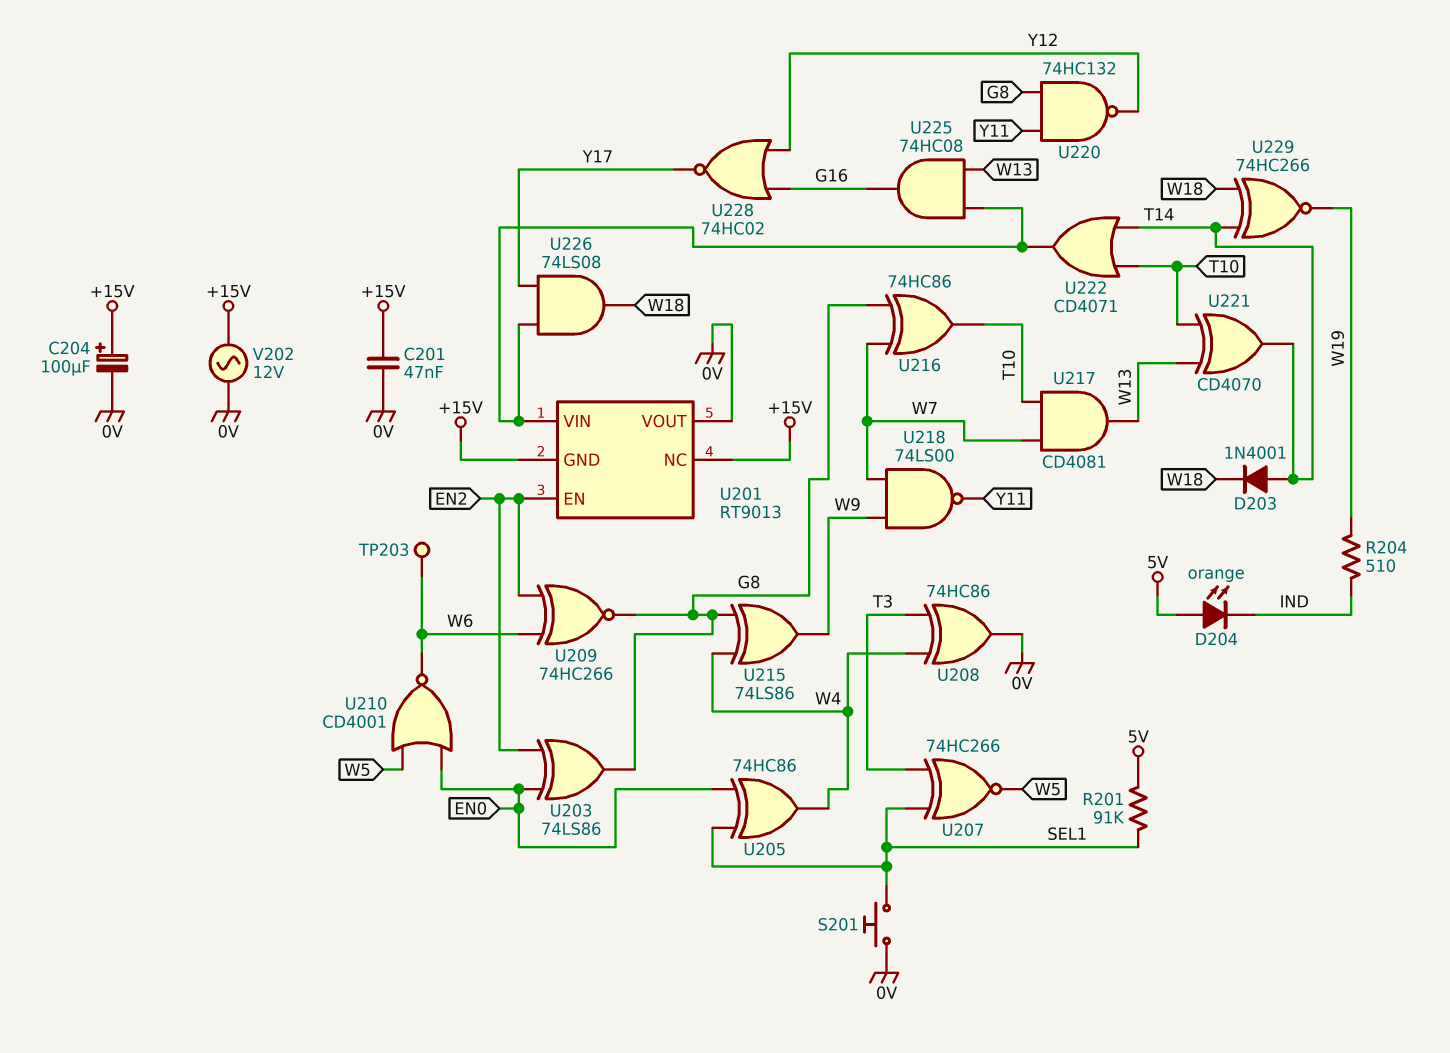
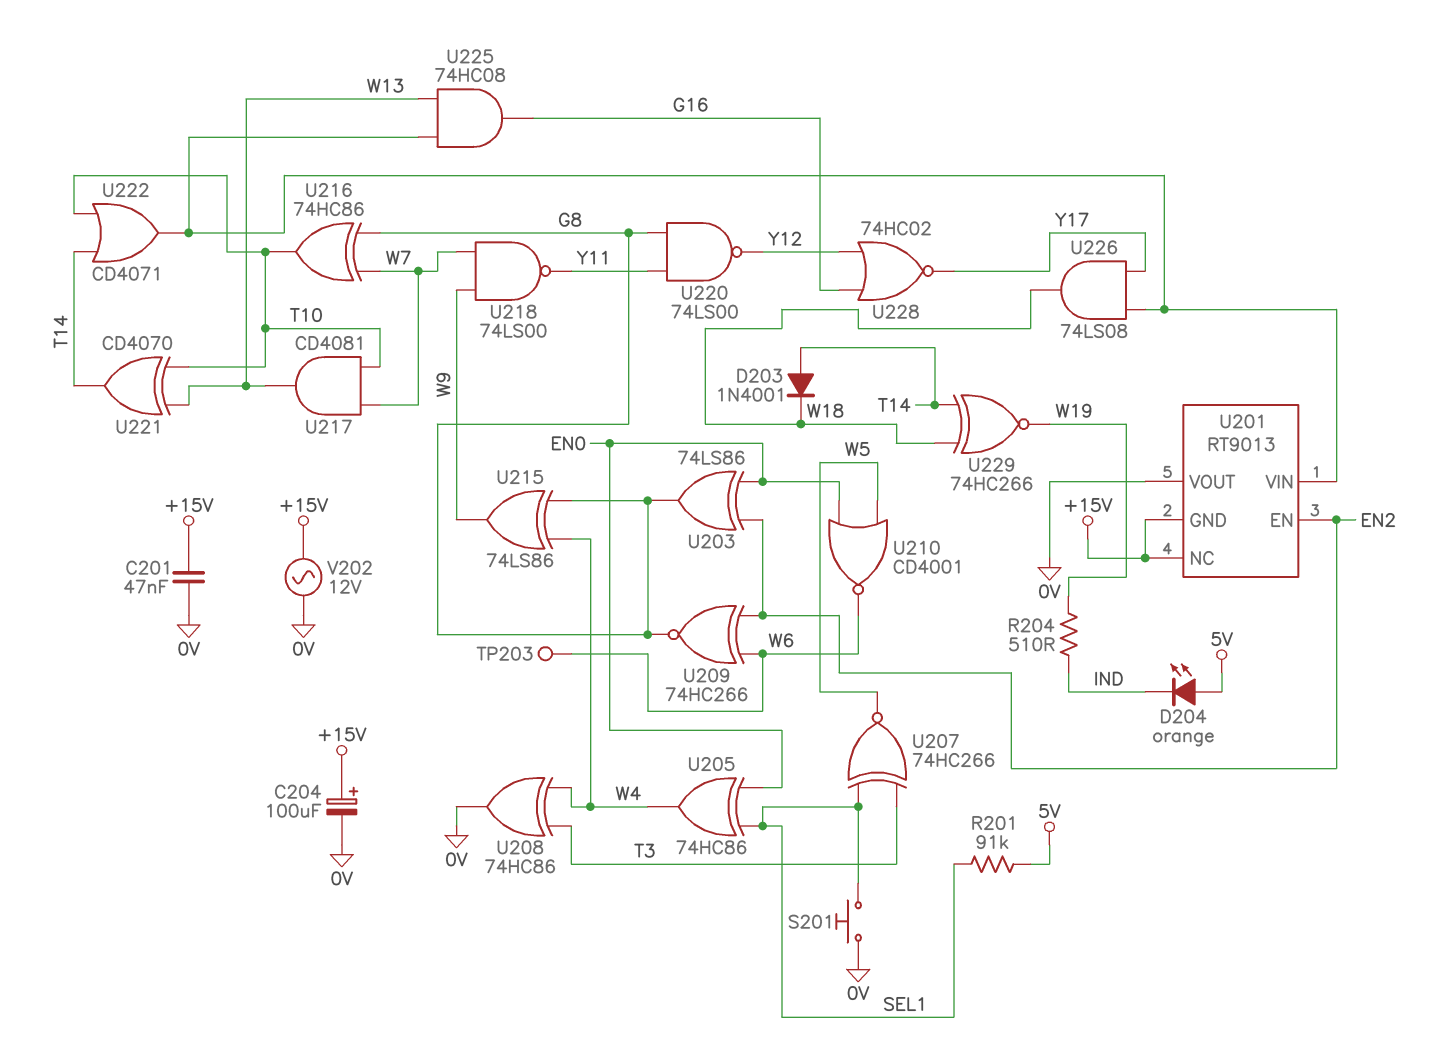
U220: NAND 74HC132 (in G8, in Y11, out Y12) -> NAND 74LS00 (in G8, in Y11, out Y12)

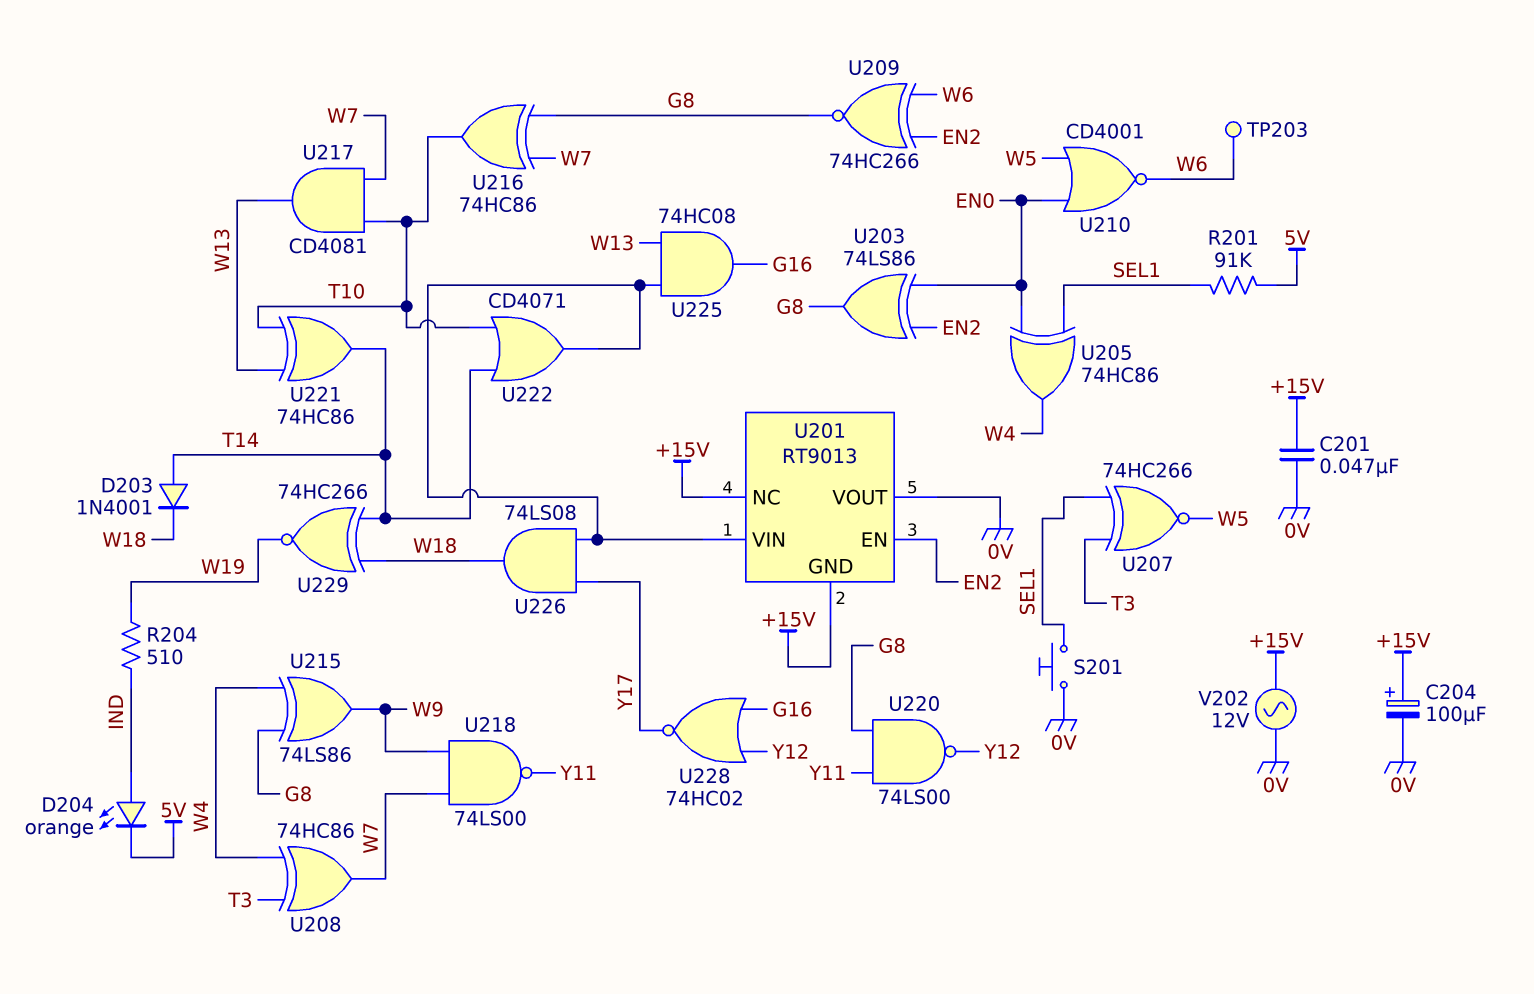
D204: LED orange (A 5V, K IND) -> LED orange (A IND, K 5V)
U208: XOR 74HC86 (in T3, in W4, out 0V) -> XOR 74HC86 (in T3, in W4, out W7)
U221: XOR CD4070 (in T10, in W13, out T14) -> XOR 74HC86 (in T10, in W13, out T14)

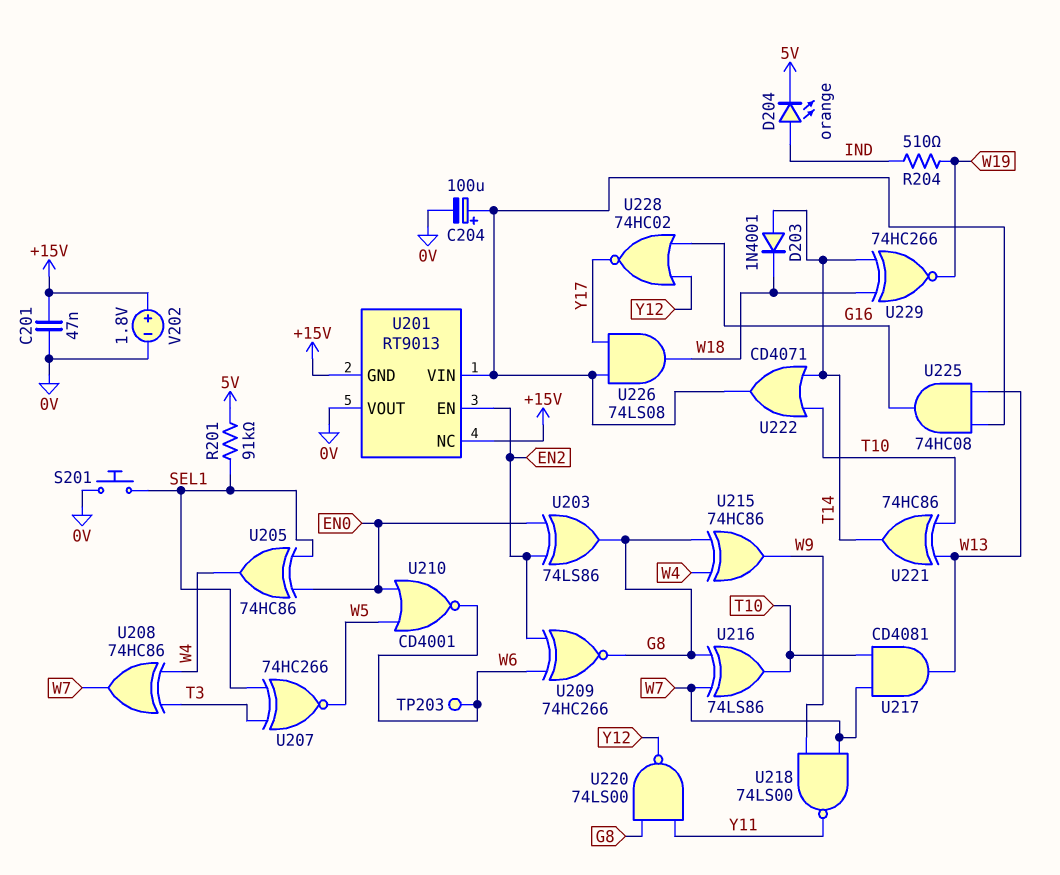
C204: 100uF (plus +15V, minus 0V) -> 100uF (plus U201/VIN, minus 0V)
U215: XOR 74LS86 (in G8, in W4, out W9) -> XOR 74HC86 (in G8, in W4, out W9)
U216: XOR 74HC86 (in G8, in W7, out T10) -> XOR 74LS86 (in G8, in W7, out T10)
V202: AC 12V (+15V, 0V) -> 1.8V (plus +15V, minus 0V)

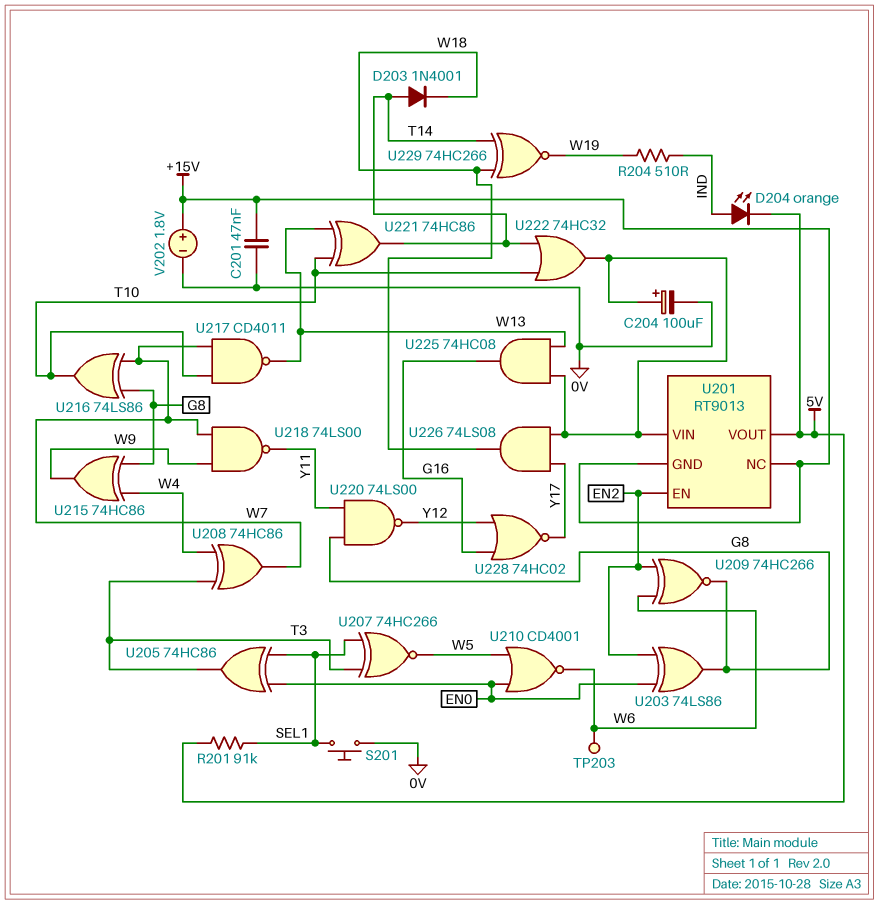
U201 pin VOUT: 0V -> 5V
U205: XOR 74HC86 (in EN0, in SEL1, out W4) -> XOR 74HC86 (in EN0, in SEL1, out T3)
U217: AND CD4081 (in T10, in W7, out W13) -> NAND CD4011 (in T10, in W7, out W13)
U222: OR CD4071 (in T10, in T14, out U201/VIN) -> OR 74HC32 (in T10, in T14, out U201/VIN)

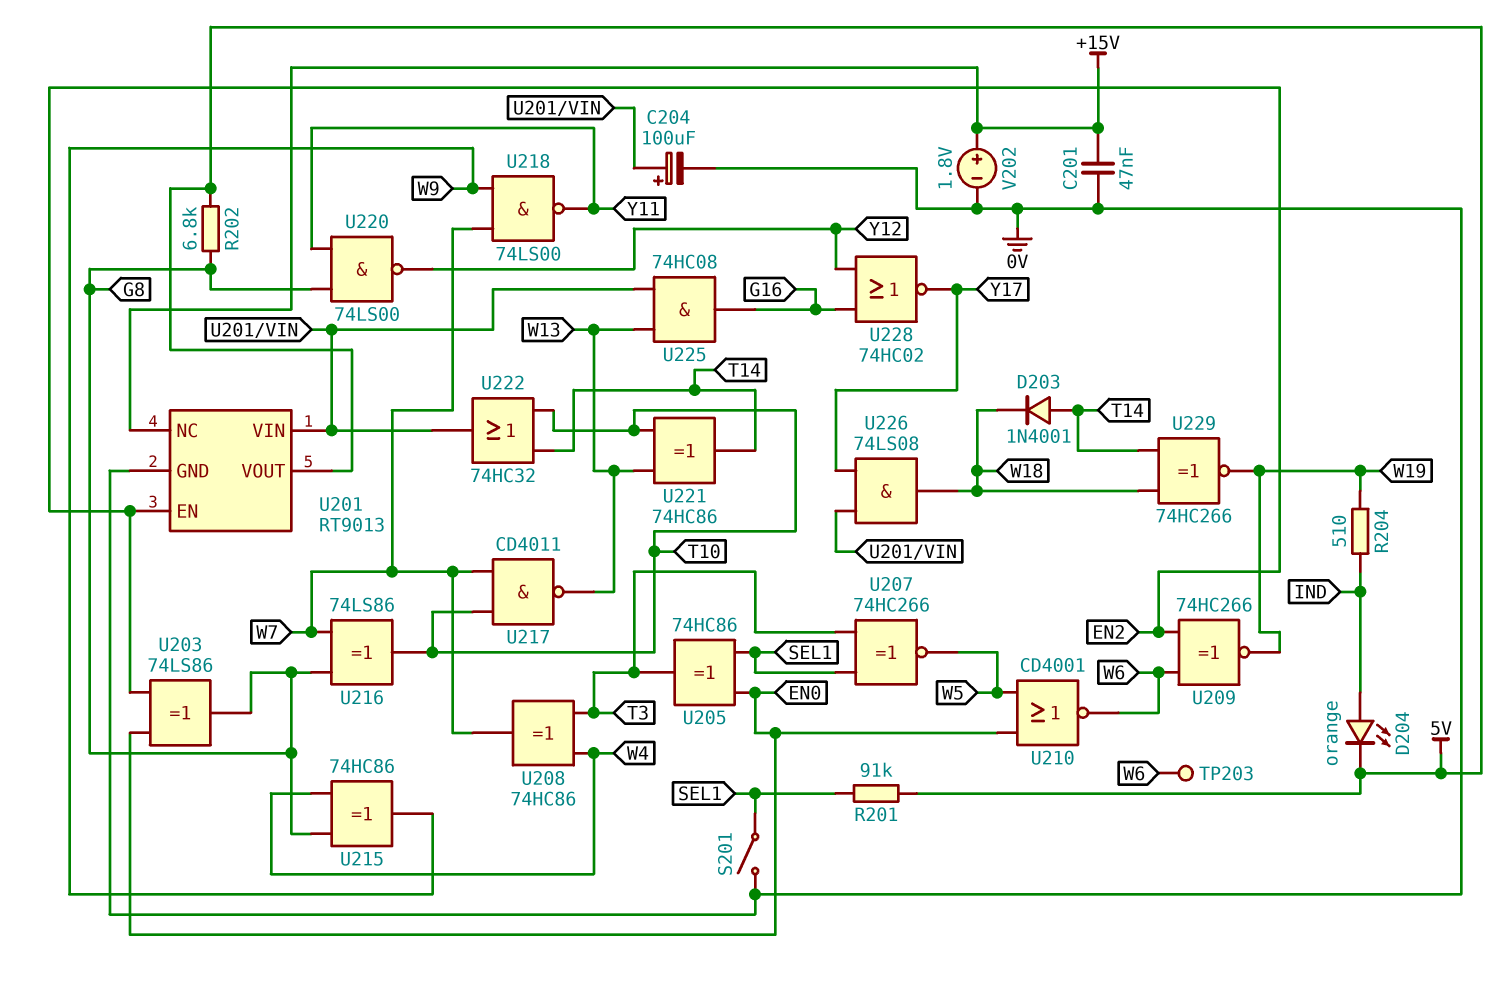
R202: none -> 6.8k (5V, G8)
S201: button (0V, SEL1) -> switch (0V, SEL1)
U201 pin GND: +15V -> 0V
U209: XNOR 74HC266 (in EN2, in W6, out G8) -> XNOR 74HC266 (in EN2, in W6, out W19)

